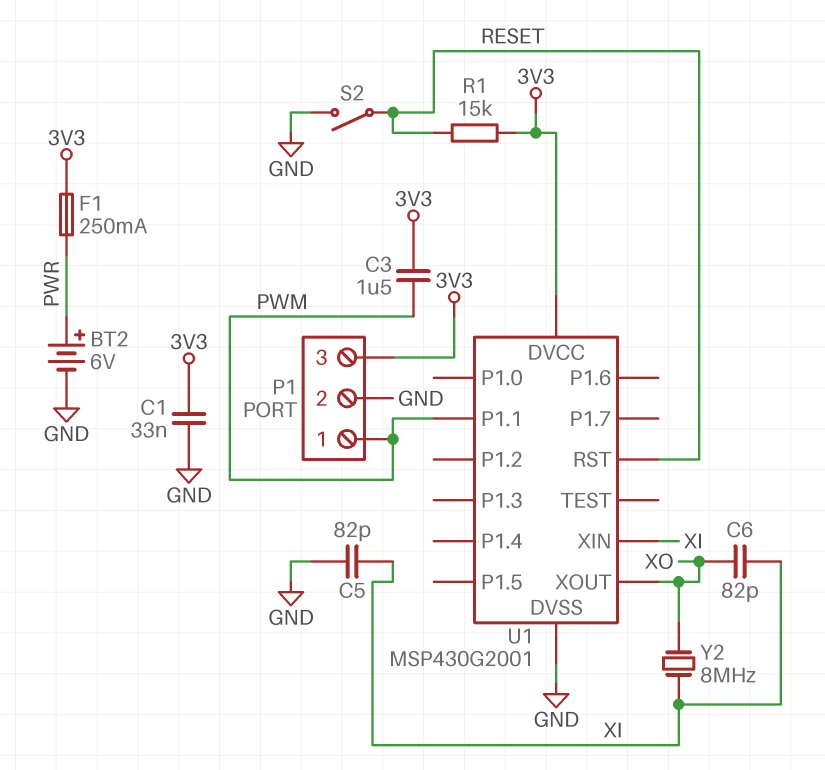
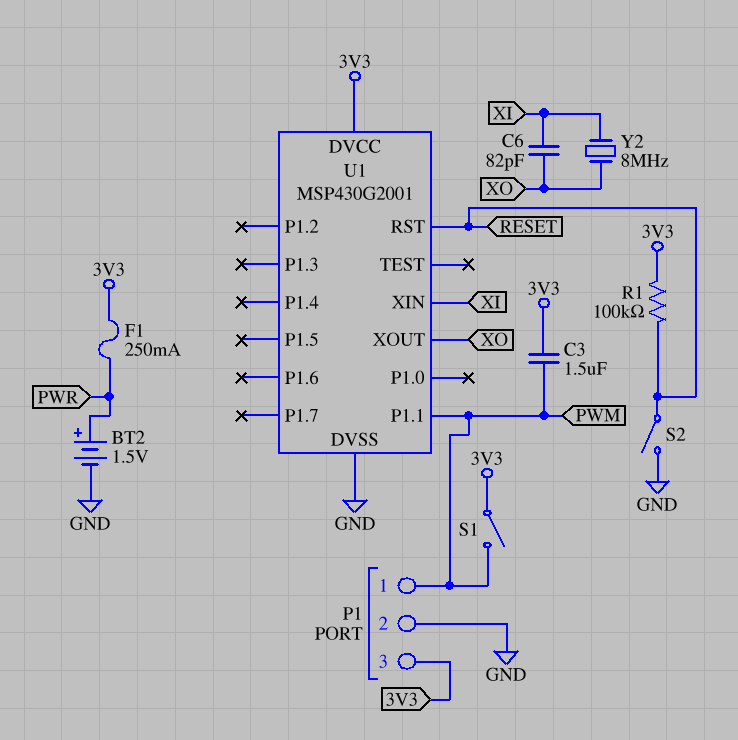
BT2: 6V (plus PWR, minus GND) -> 1.5V (plus PWR, minus GND)
C1: 33nF (3V3, GND) -> none
C5: 82pF (GND, XI) -> none
R1: 15k (3V3, RESET) -> 100k (3V3, RESET)
S1: none -> switch (3V3, PWM)

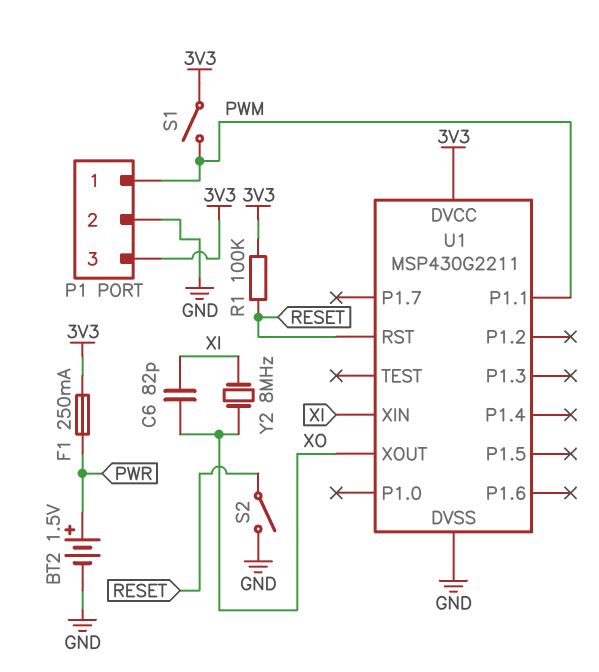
C3: 1.5uF (3V3, PWM) -> none
U1: MSP430G2001 -> MSP430G2211

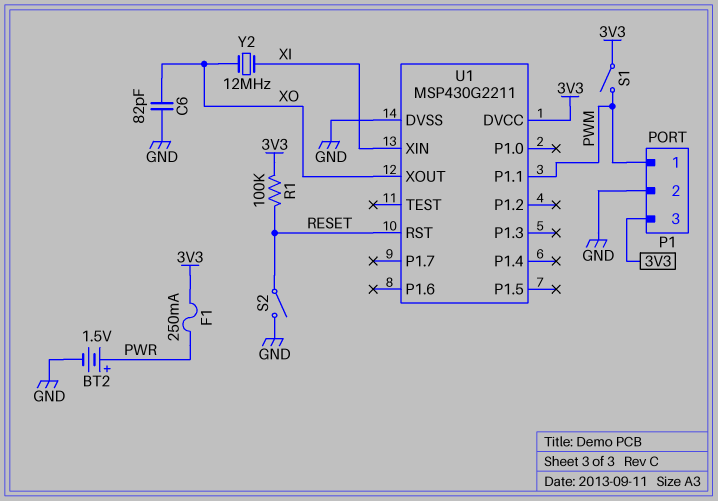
C6: 82pF (XI, XO) -> 82pF (GND, XO)
Y2: 8MHz (XI, XO) -> 12MHz (XI, XO)

